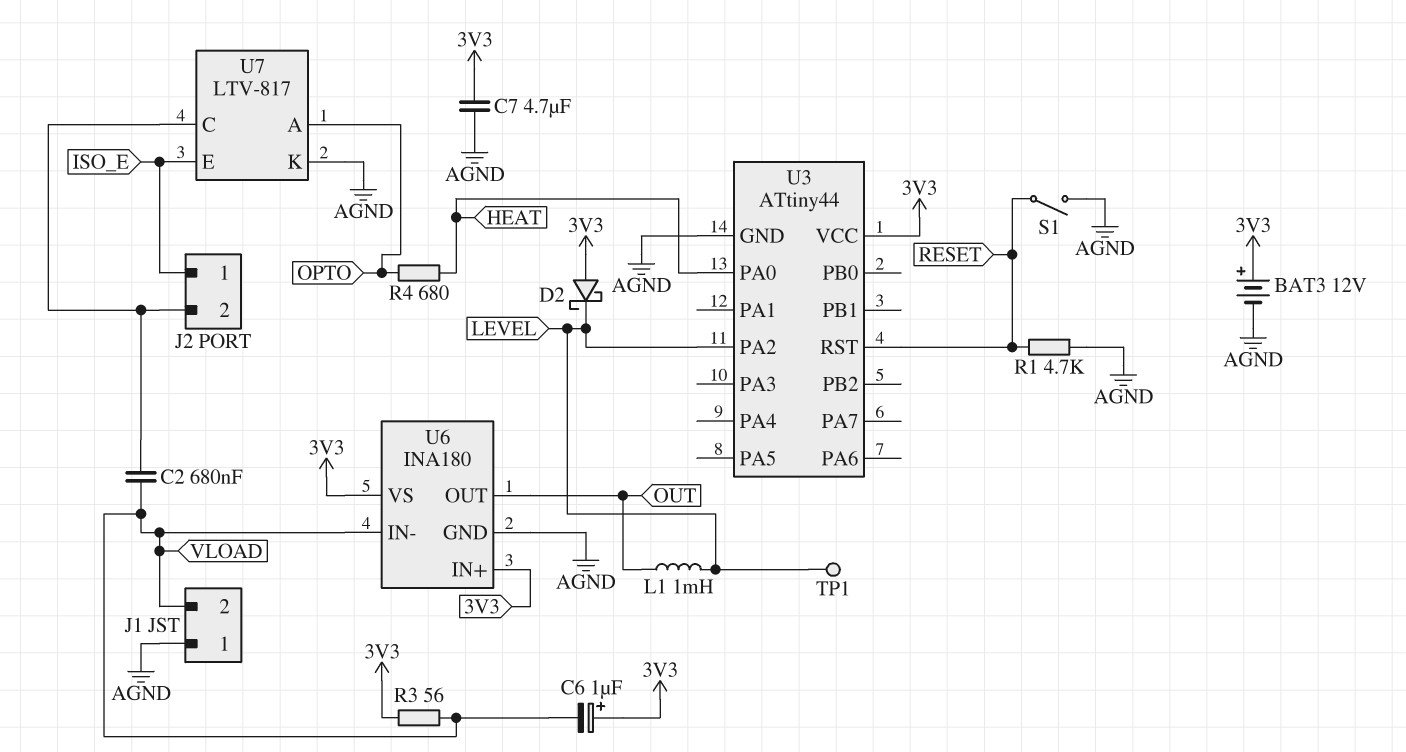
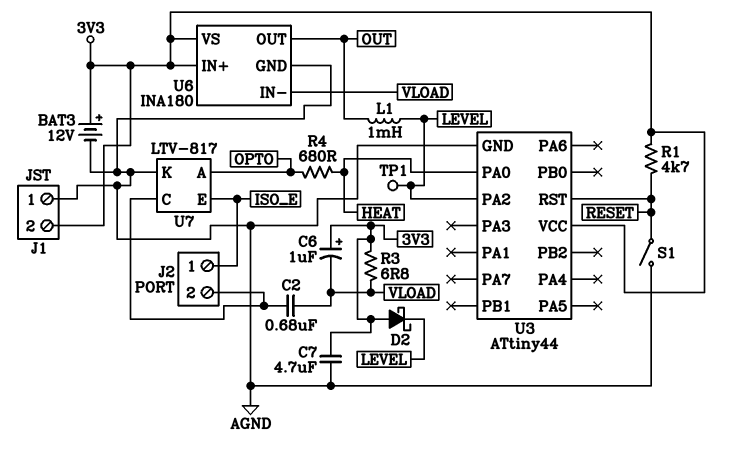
J1 pin 2: VLOAD -> 3V3
R1: 4.7k (AGND, RESET) -> 4.7k (3V3, RESET)
R3: 56 (3V3, VLOAD) -> 6.8 (3V3, VLOAD)

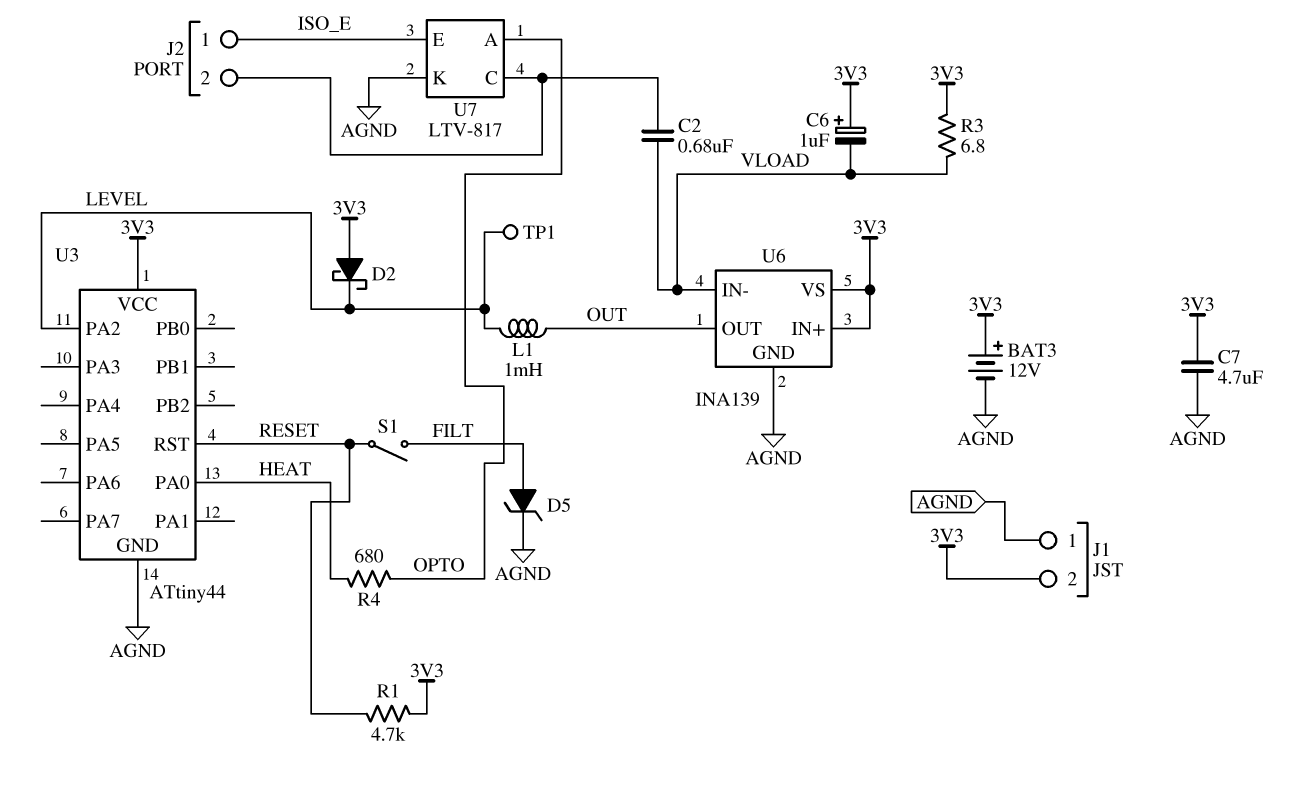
D5: none -> zener (A FILT, K AGND)
S1: switch (AGND, RESET) -> switch (FILT, RESET)
U6: INA180 -> INA139

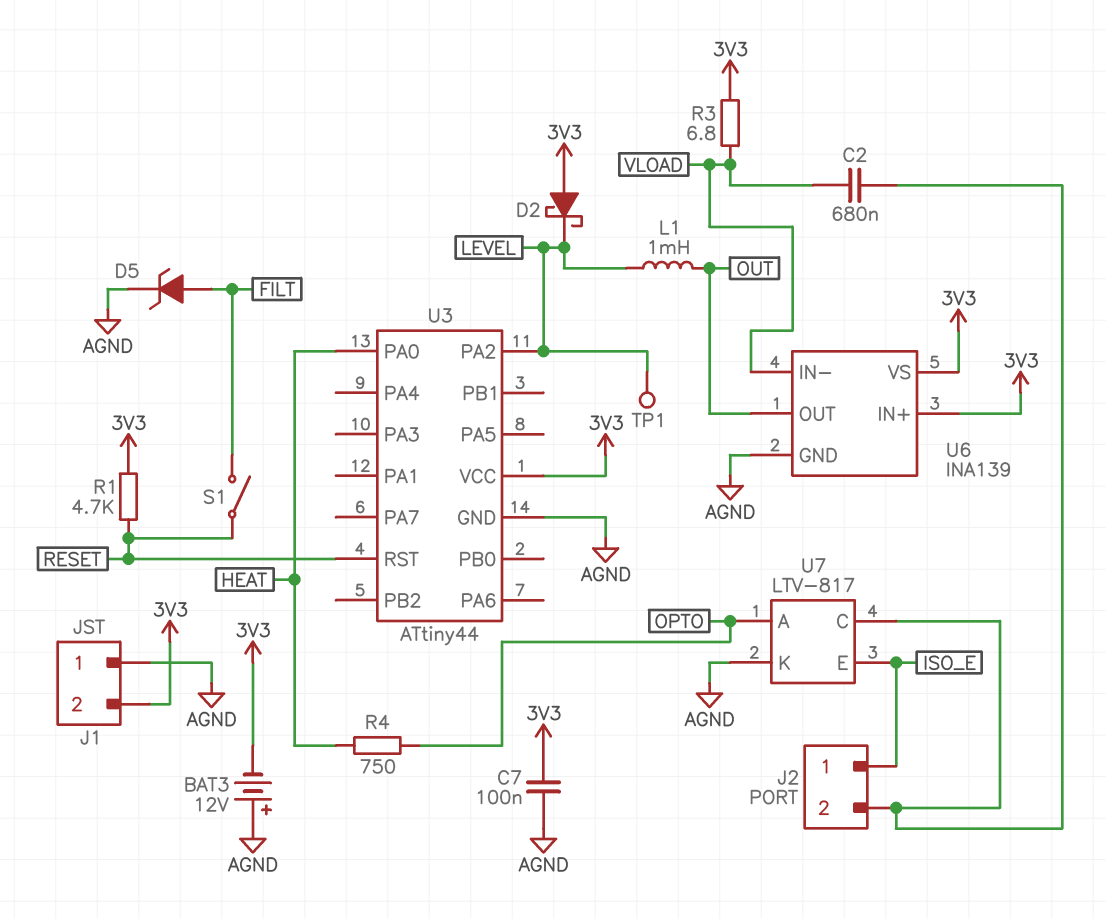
BAT3: 12V (plus 3V3, minus AGND) -> 12V (plus AGND, minus 3V3)
C6: 1uF (plus 3V3, minus VLOAD) -> none
C7: 4.7uF (3V3, AGND) -> 100nF (3V3, AGND)
R4: 680 (HEAT, OPTO) -> 750 (HEAT, OPTO)

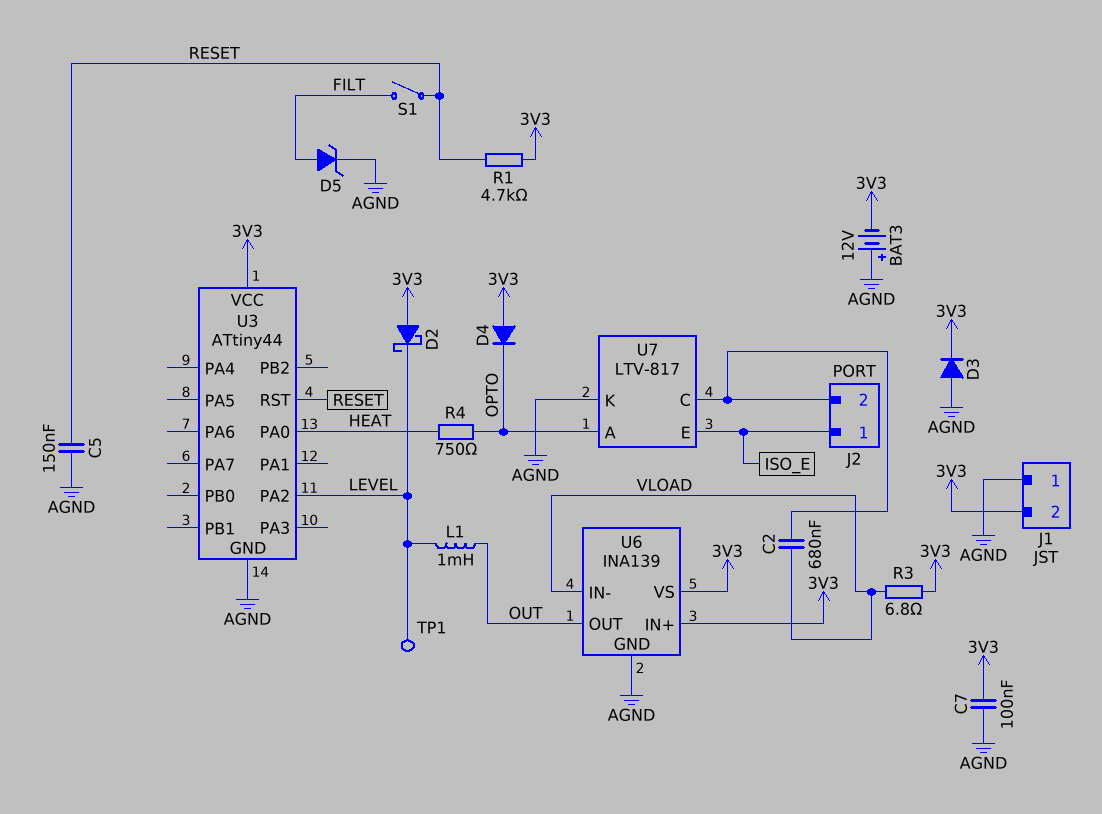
C5: none -> 150nF (AGND, RESET)
D3: none -> diode (A AGND, K 3V3)
D4: none -> diode (A 3V3, K OPTO)

